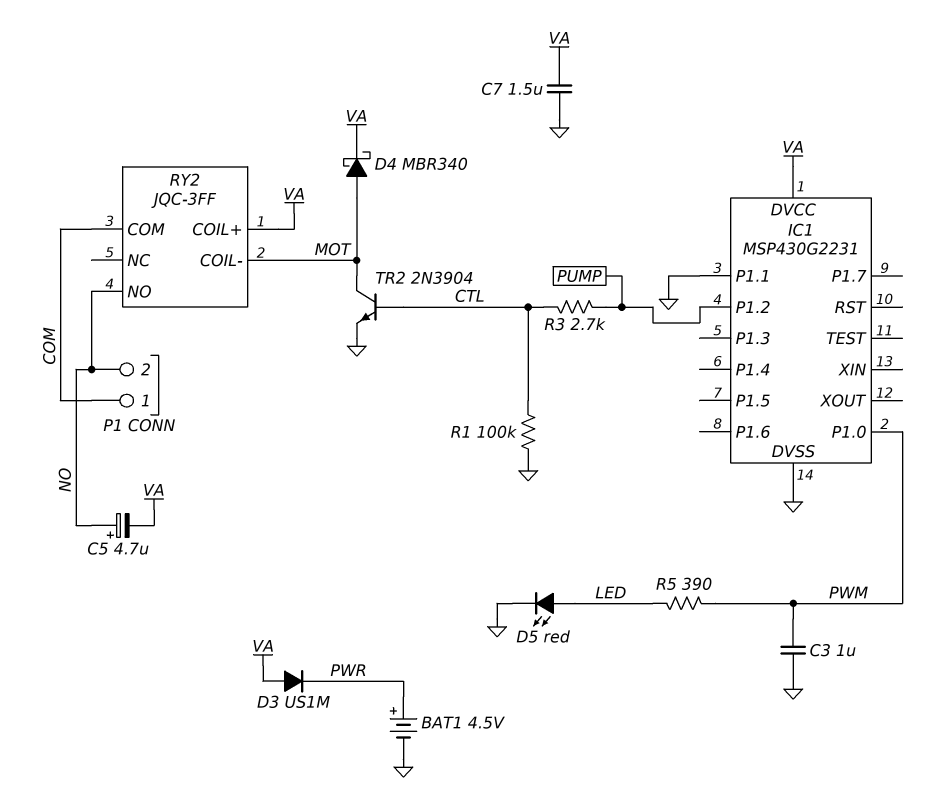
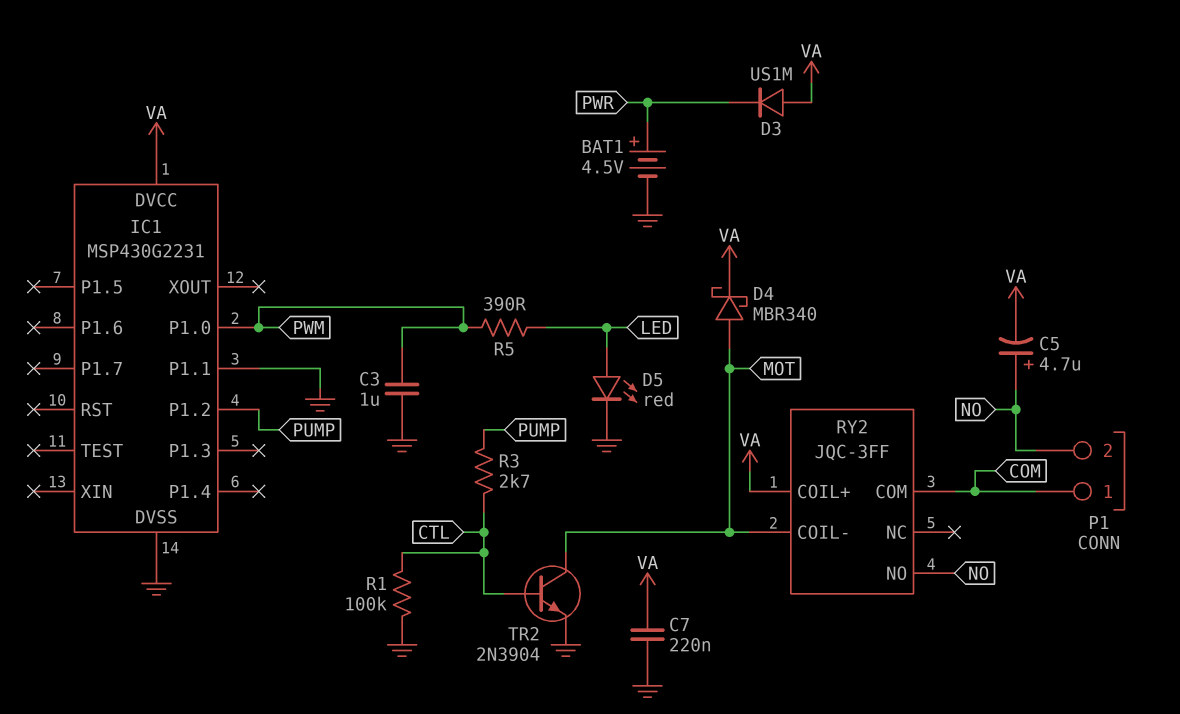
C7: 1.5uF (GND, VA) -> 220nF (GND, VA)

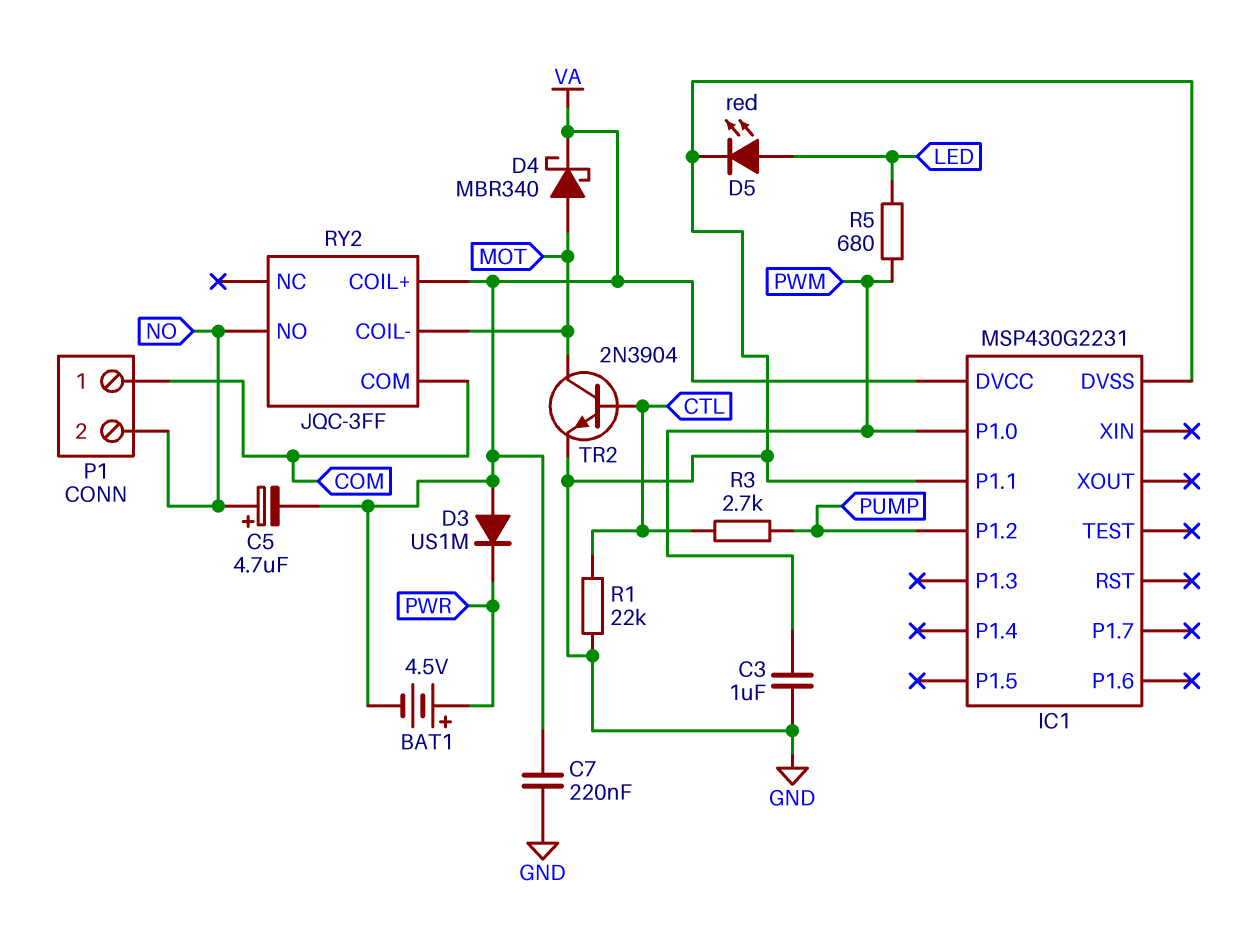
BAT1: 4.5V (plus PWR, minus GND) -> 4.5V (plus PWR, minus VA)
R1: 100k (CTL, GND) -> 22k (CTL, GND)
R5: 390 (LED, PWM) -> 680 (LED, PWM)

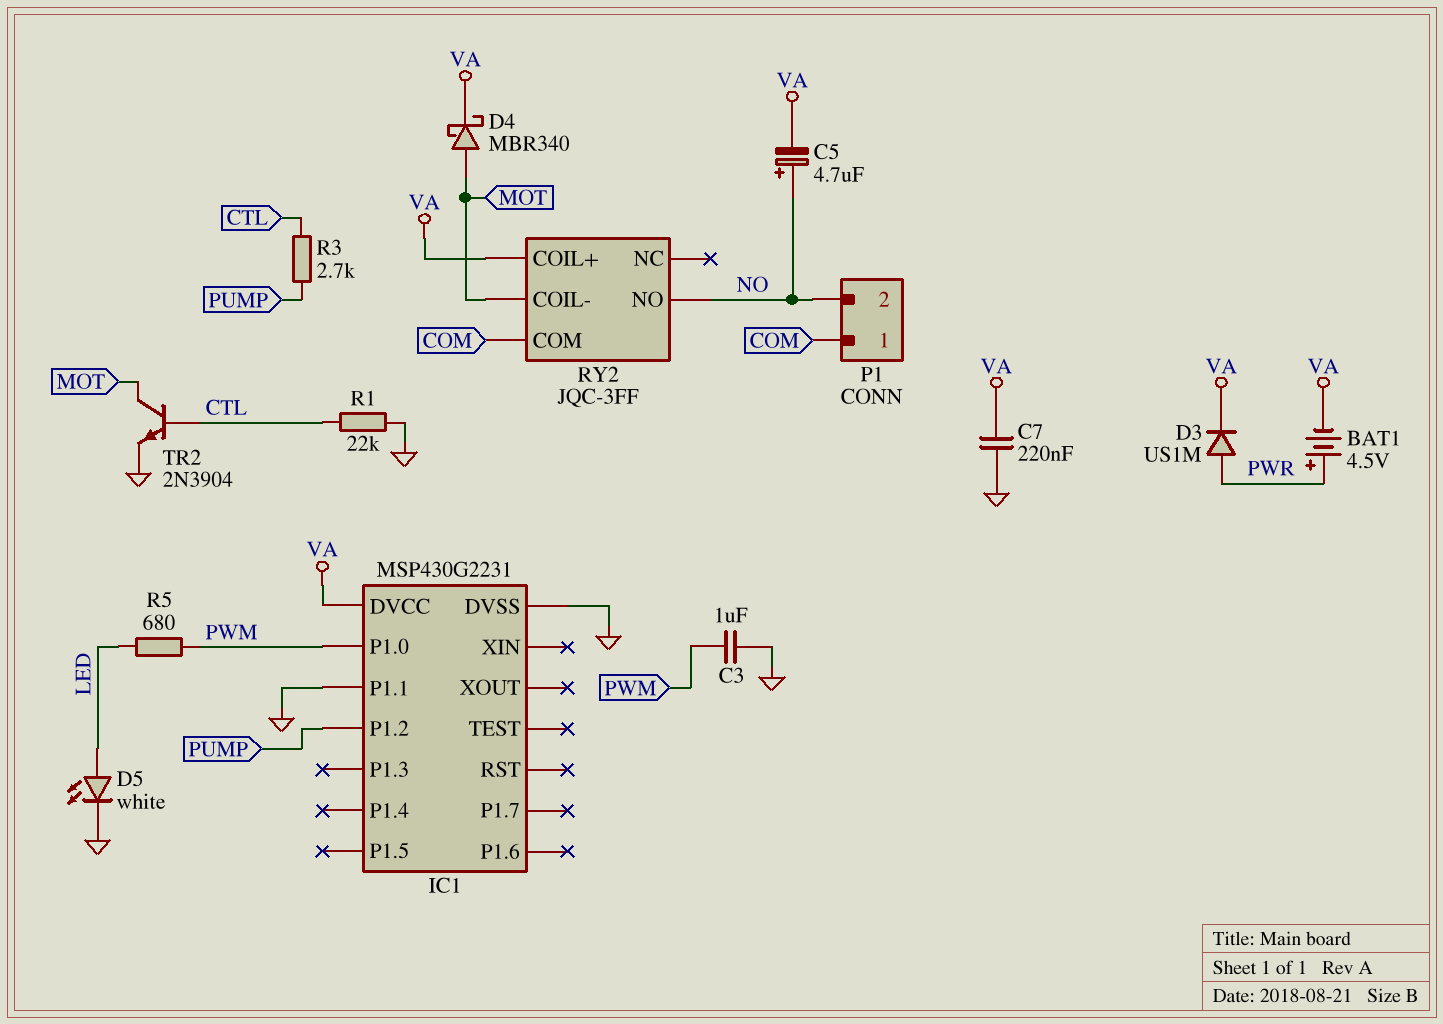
D3: diode US1M (A VA, K PWR) -> diode US1M (A PWR, K VA)
D5: LED red (A LED, K GND) -> LED white (A LED, K GND)

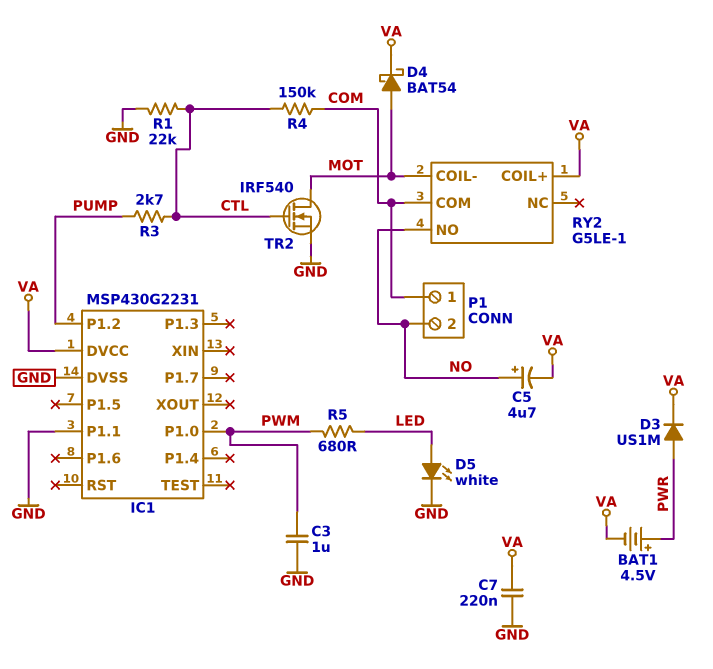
D4: schottky MBR340 (A MOT, K VA) -> schottky BAT54 (A MOT, K VA)
R4: none -> 150k (COM, CTL)
RY2: JQC-3FF -> G5LE-1
TR2: NPN 2N3904 (B CTL, C MOT, E GND) -> NMOS IRF540 (G CTL, D MOT, S GND)

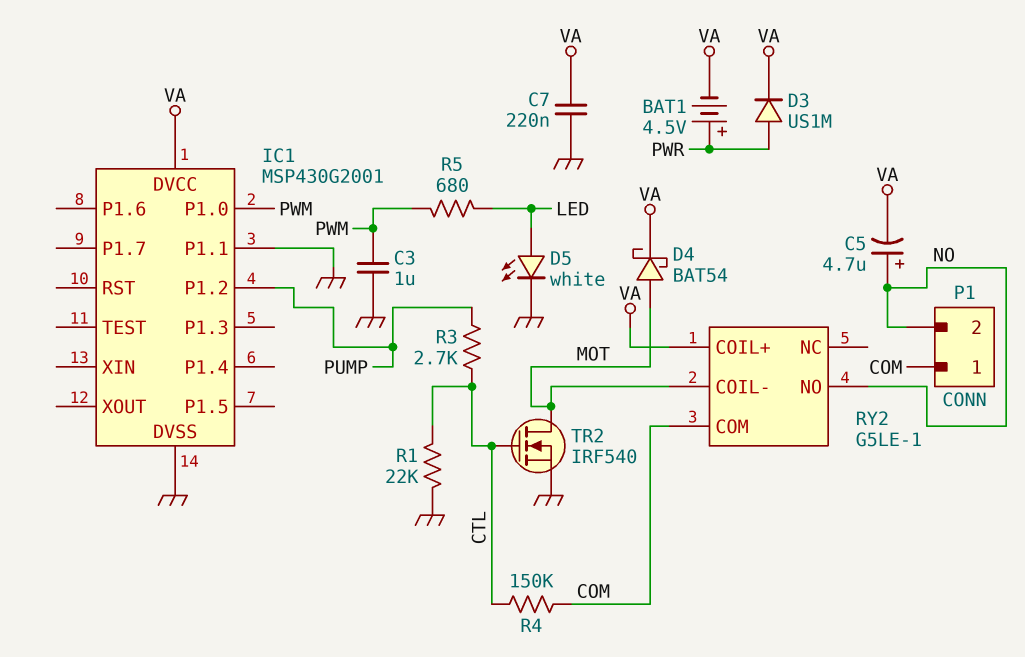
IC1: MSP430G2231 -> MSP430G2001

